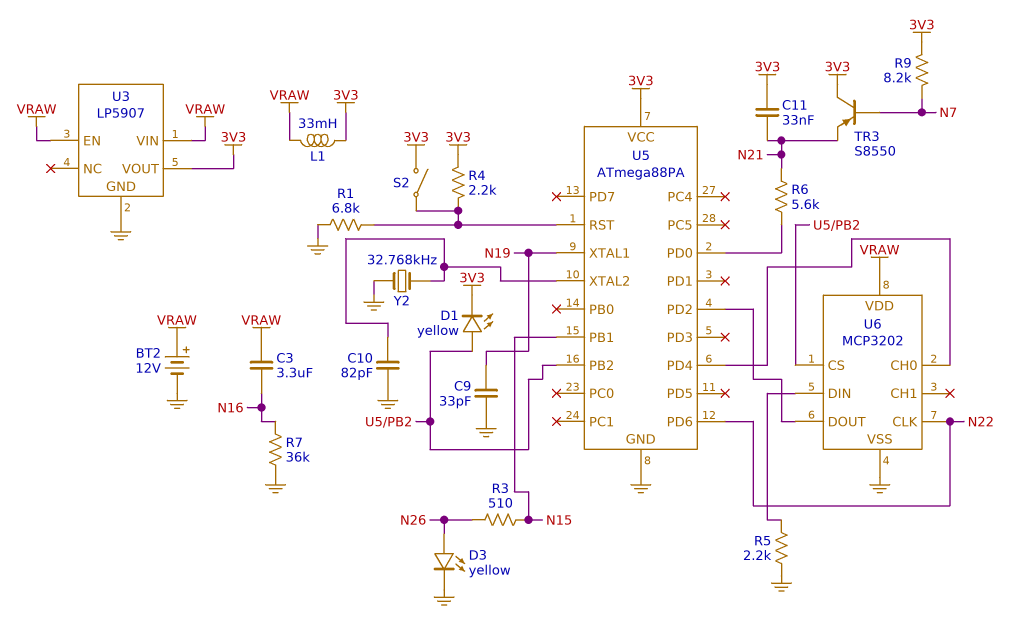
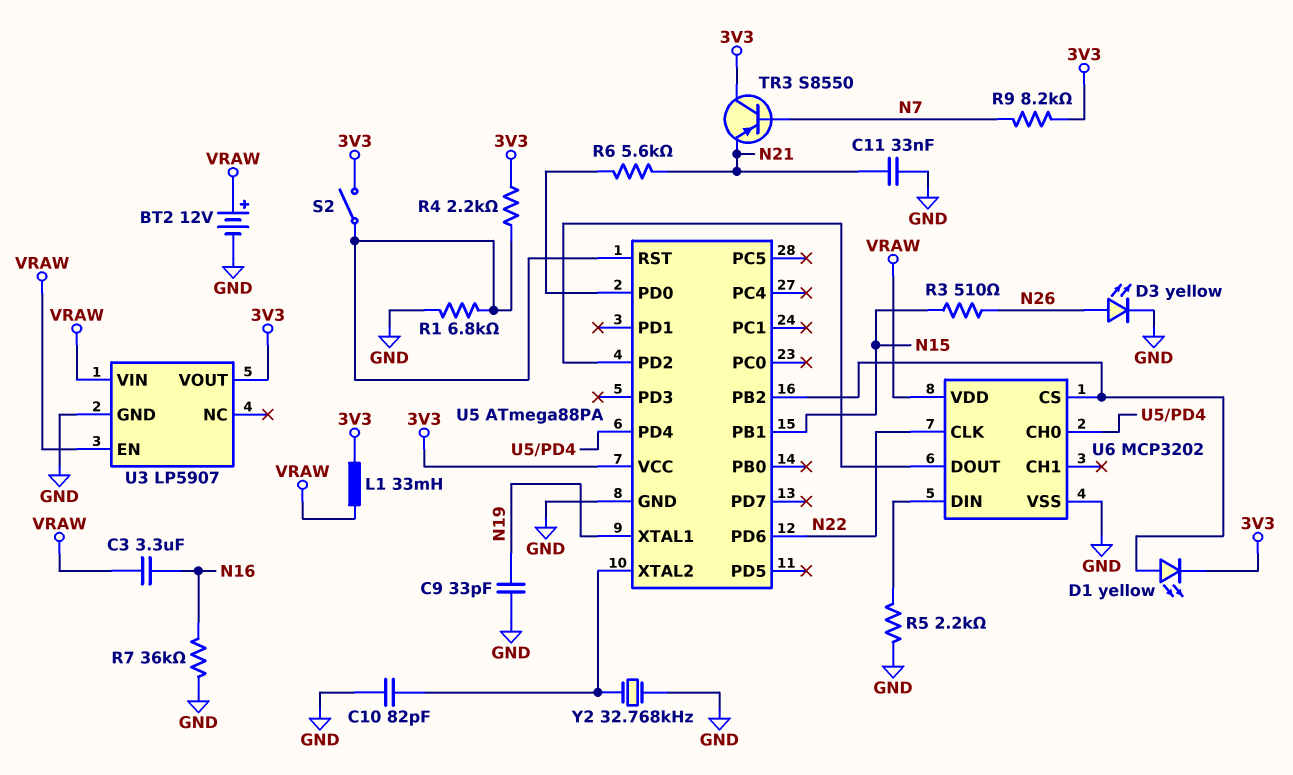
C11: 33nF (3V3, N21) -> 33nF (GND, N21)

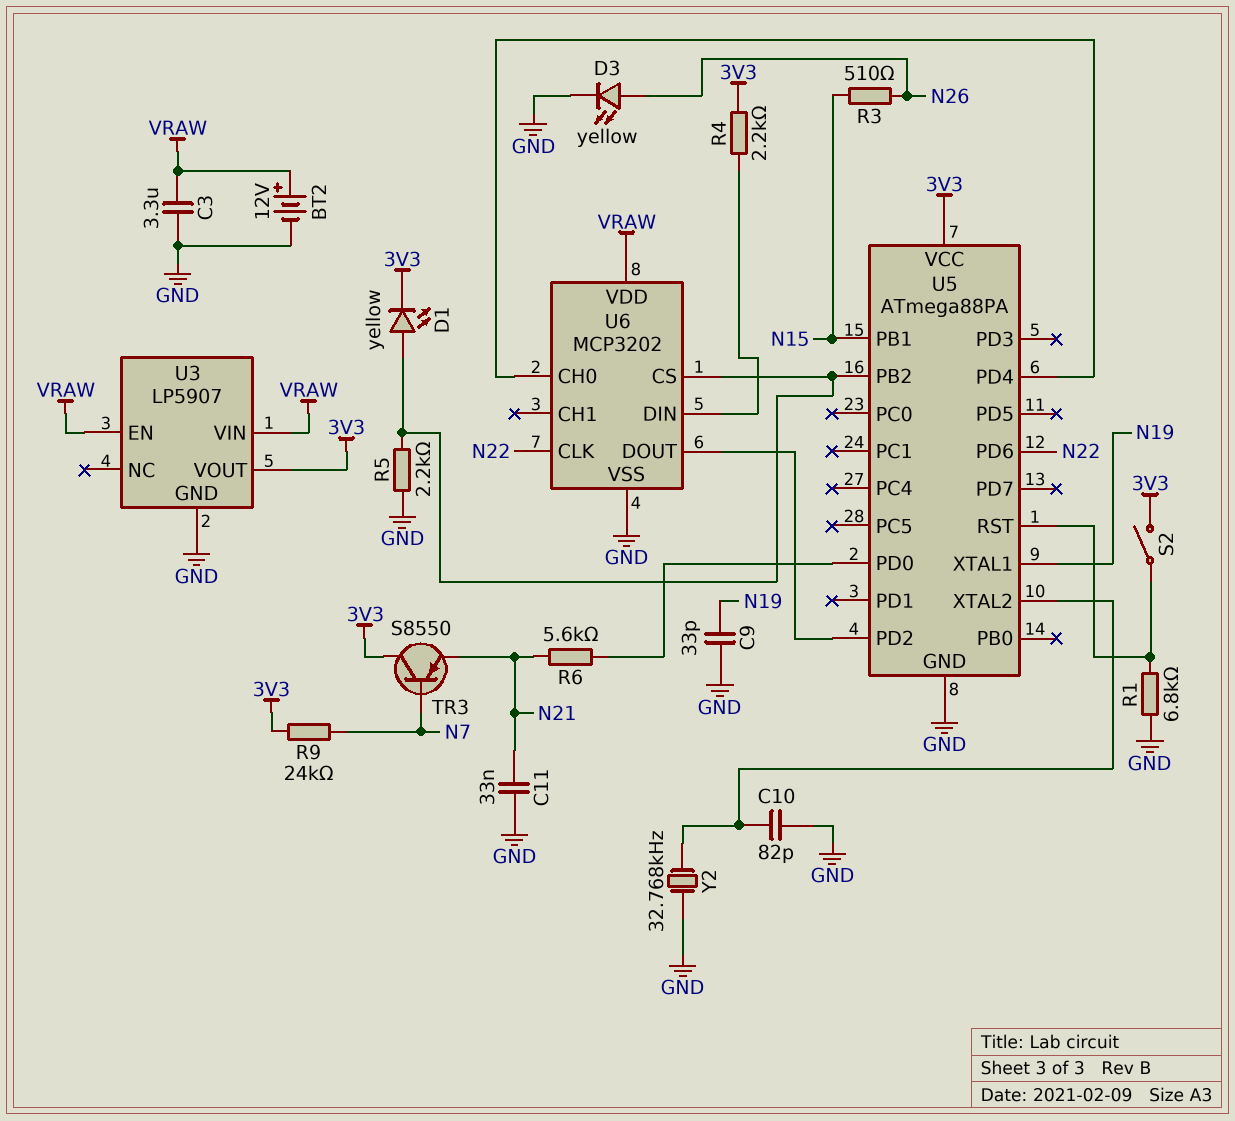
C3: 3.3uF (N16, VRAW) -> 3.3uF (GND, VRAW)
L1: 33mH (3V3, VRAW) -> none
R4: 2.2k (3V3, U5/RST) -> 2.2k (3V3, U6/DIN)
R5: 2.2k (GND, U6/DIN) -> 2.2k (GND, U5/PB2)
R7: 36k (GND, N16) -> none
R9: 8.2k (3V3, N7) -> 24k (3V3, N7)

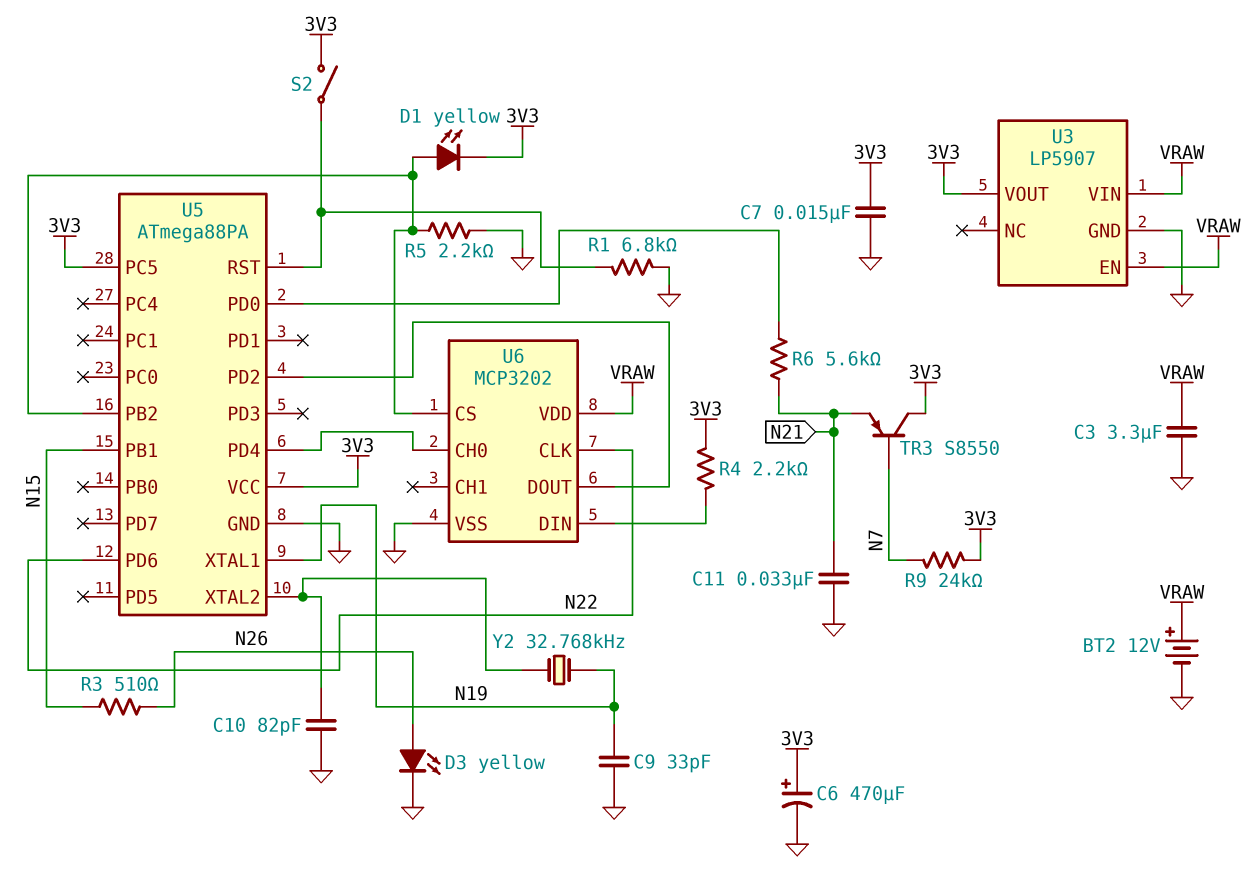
C6: none -> 470uF (plus 3V3, minus GND)
C7: none -> 15nF (3V3, GND)
U5 pin PC5: none -> 3V3
Y2: 32.768kHz (GND, U5/XTAL2) -> 32.768kHz (N19, U5/XTAL2)

